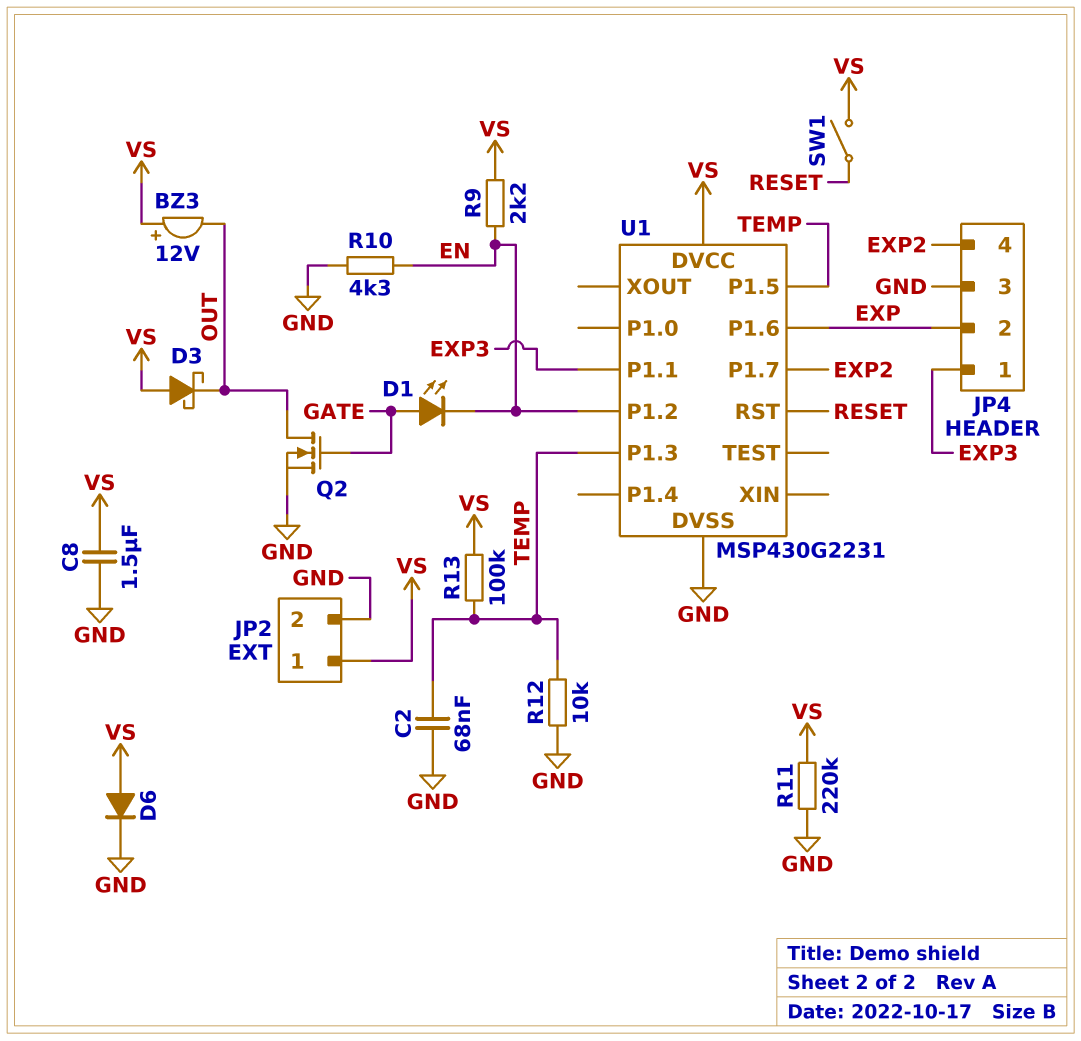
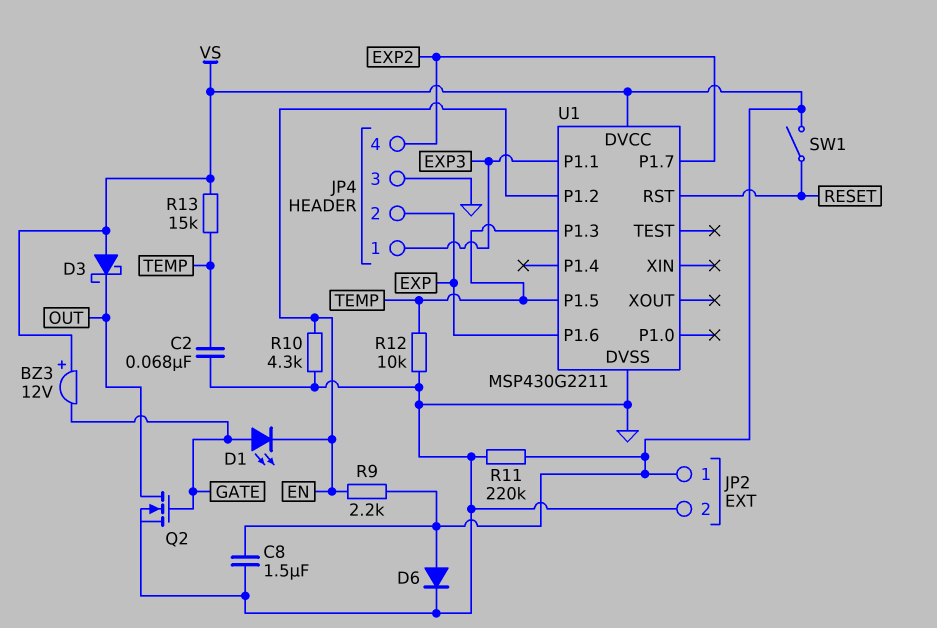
BZ3: buzzer 12V (plus VS, minus OUT) -> buzzer 12V (plus VS, minus GATE)
R13: 100k (TEMP, VS) -> 15k (TEMP, VS)
U1: MSP430G2231 -> MSP430G2211

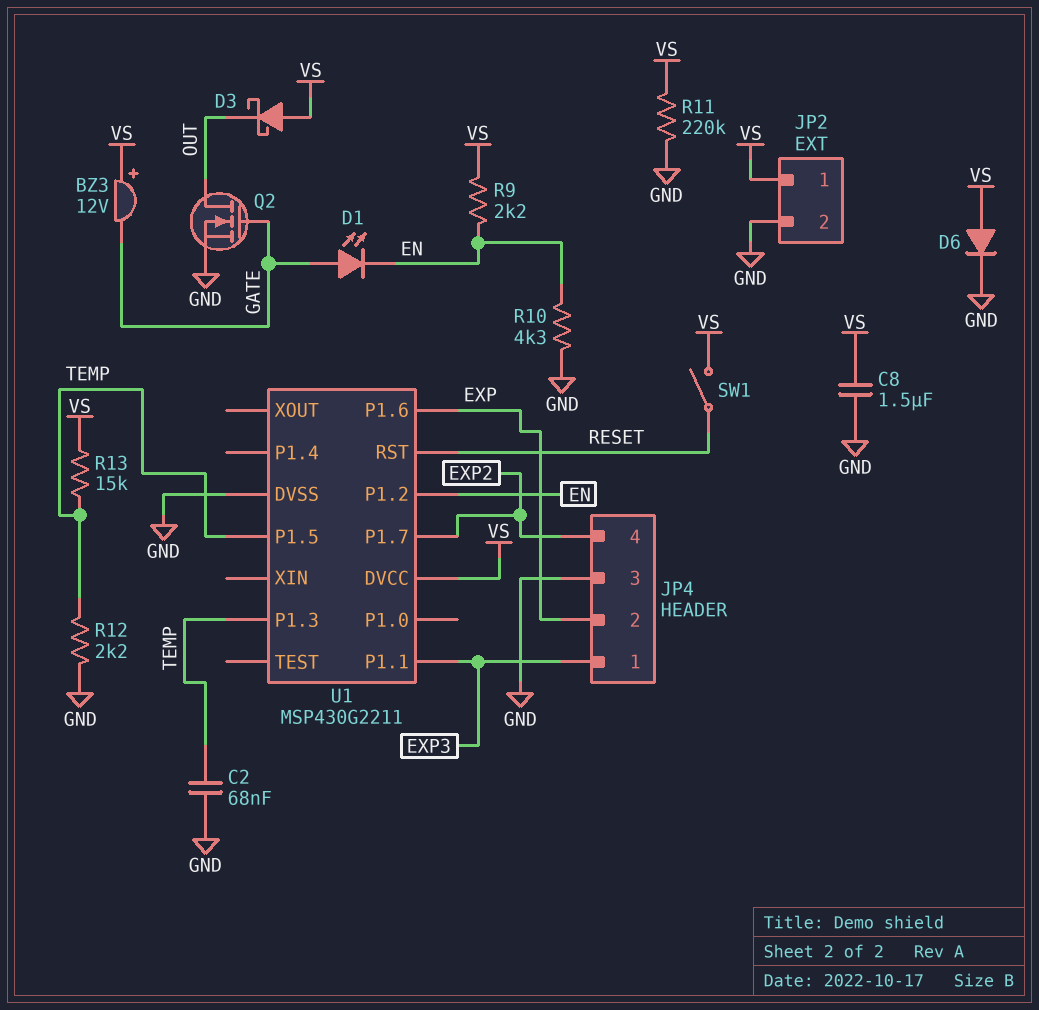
R12: 10k (GND, TEMP) -> 2.2k (GND, TEMP)

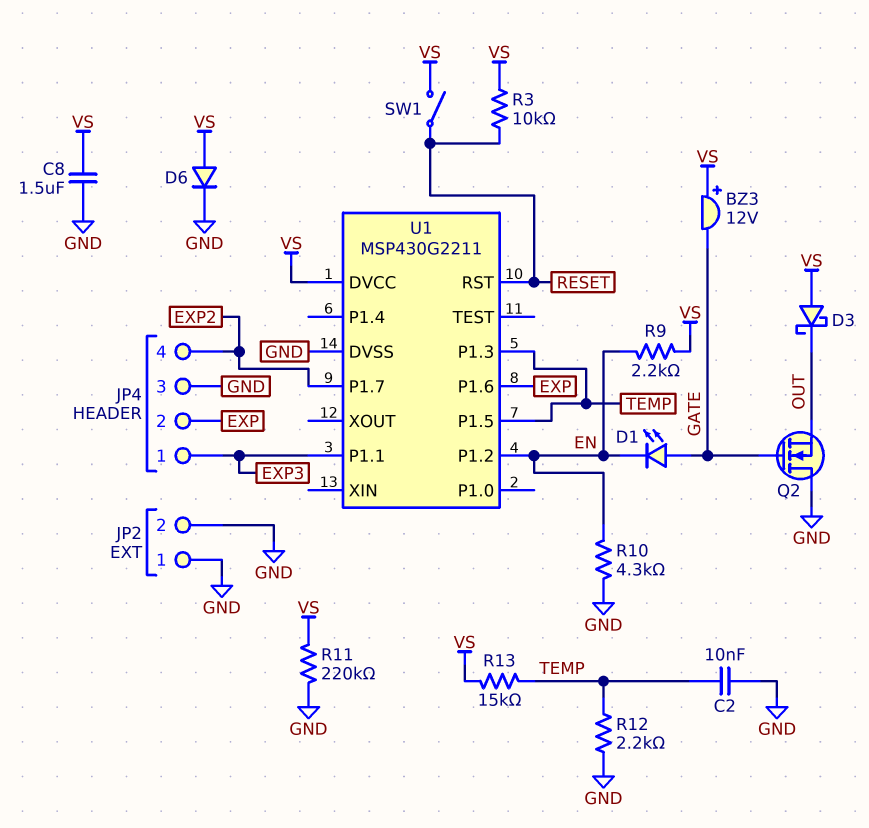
C2: 68nF (GND, TEMP) -> 10nF (GND, TEMP)
JP2 pin 1: VS -> GND
Q2: NMOS (G GATE, D OUT, S GND) -> NMOS (G GATE, D GND, S OUT)
R3: none -> 10k (RESET, VS)

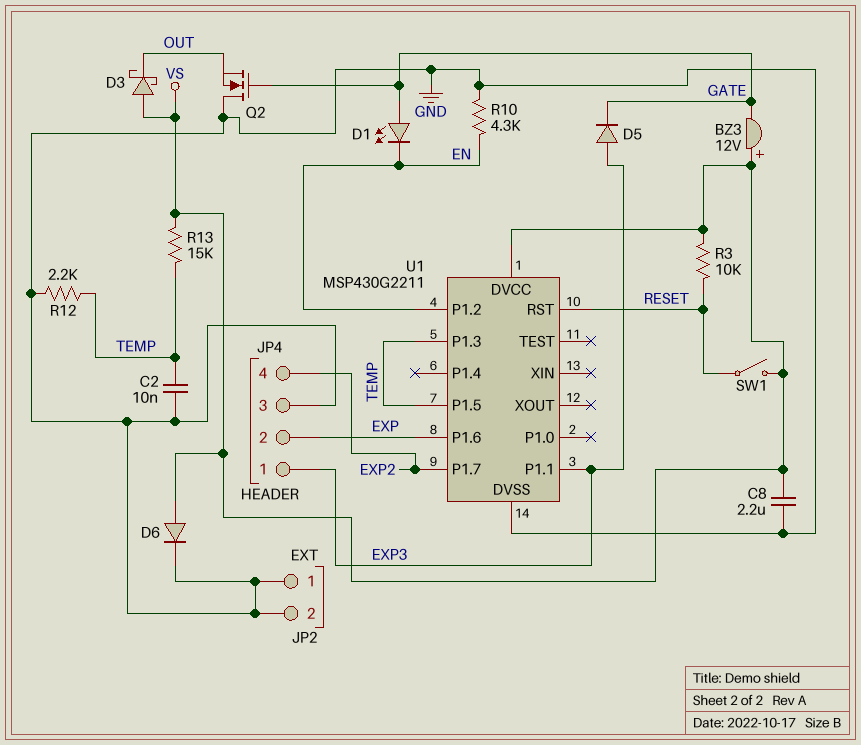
C8: 1.5uF (GND, VS) -> 2.2uF (GND, VS)
D5: none -> diode (A EXP3, K GATE)
R9: 2.2k (EN, VS) -> none
R11: 220k (GND, VS) -> none

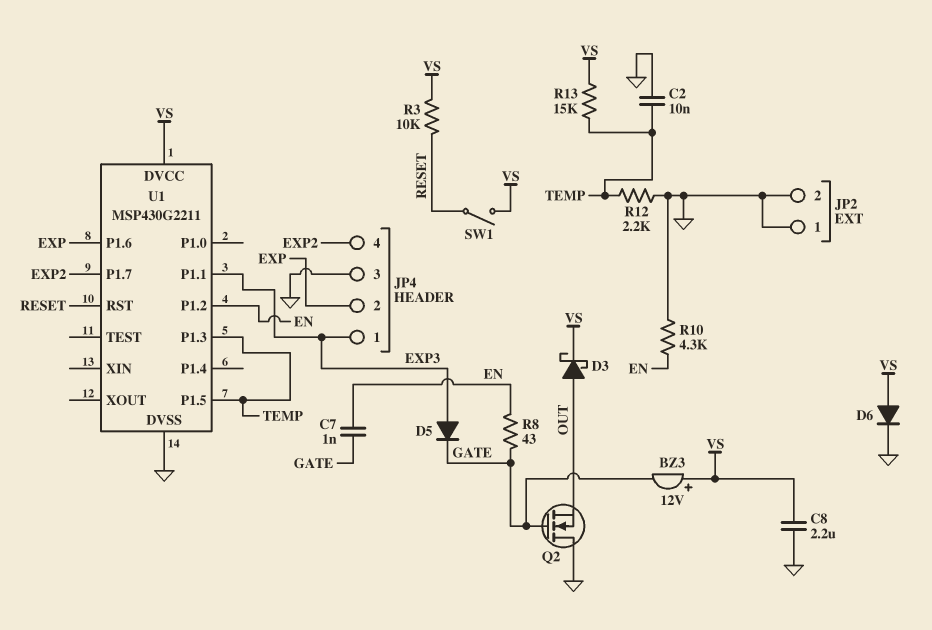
C7: none -> 1nF (EN, GATE)
D1: LED (A GATE, K EN) -> none
D3: schottky (A VS, K OUT) -> schottky (A OUT, K VS)
R8: none -> 43 (EN, GATE)

